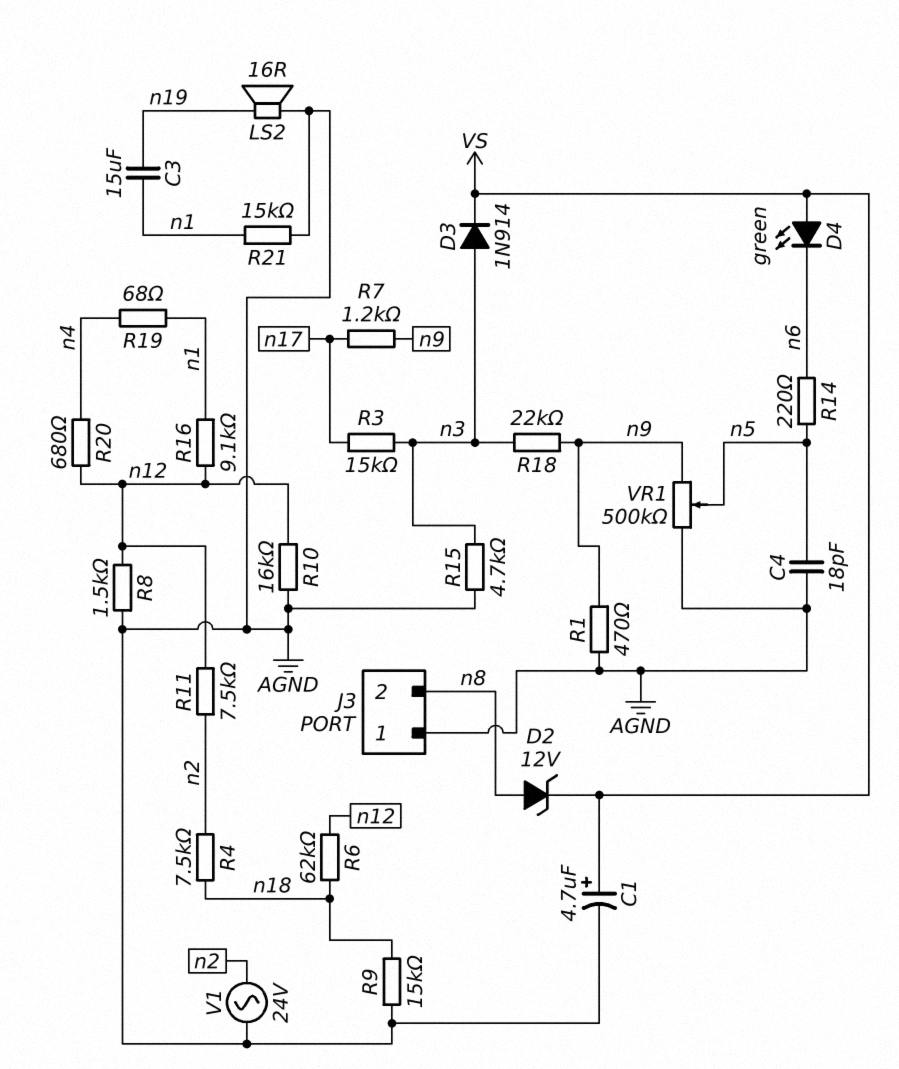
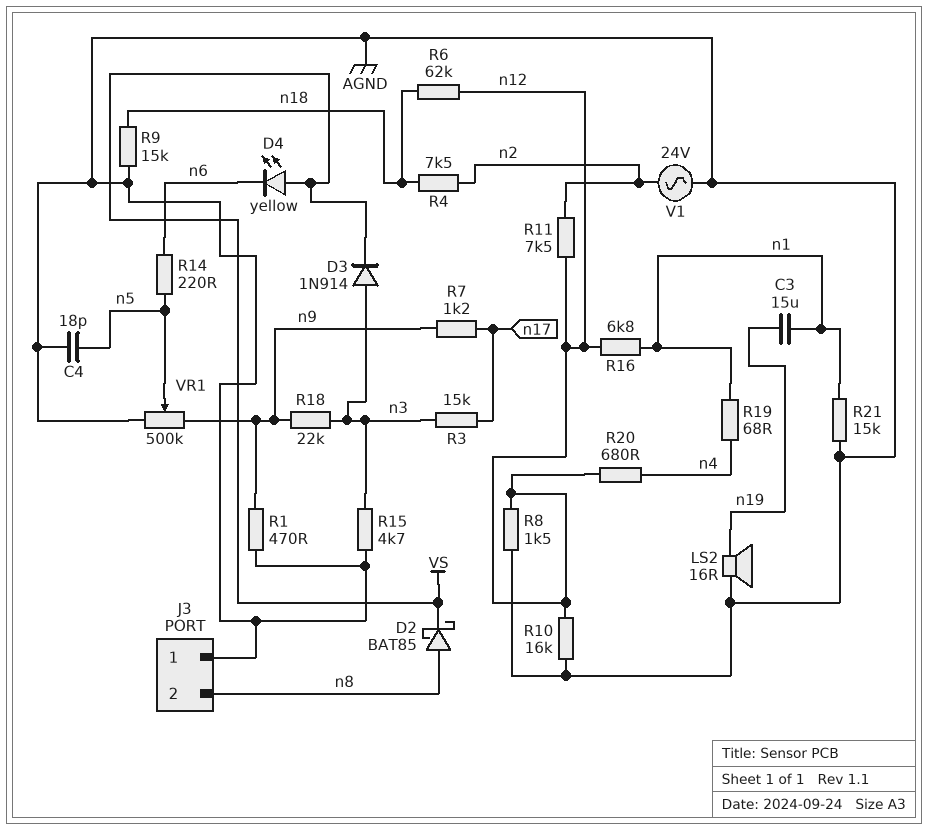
C1: 4.7uF (plus VS, minus AGND) -> none
D2: zener 12V (A n8, K VS) -> schottky BAT85 (A n8, K VS)
D4: LED green (A VS, K n6) -> LED yellow (A VS, K n6)
R16: 9.1k (n1, n12) -> 6.8k (n1, n12)

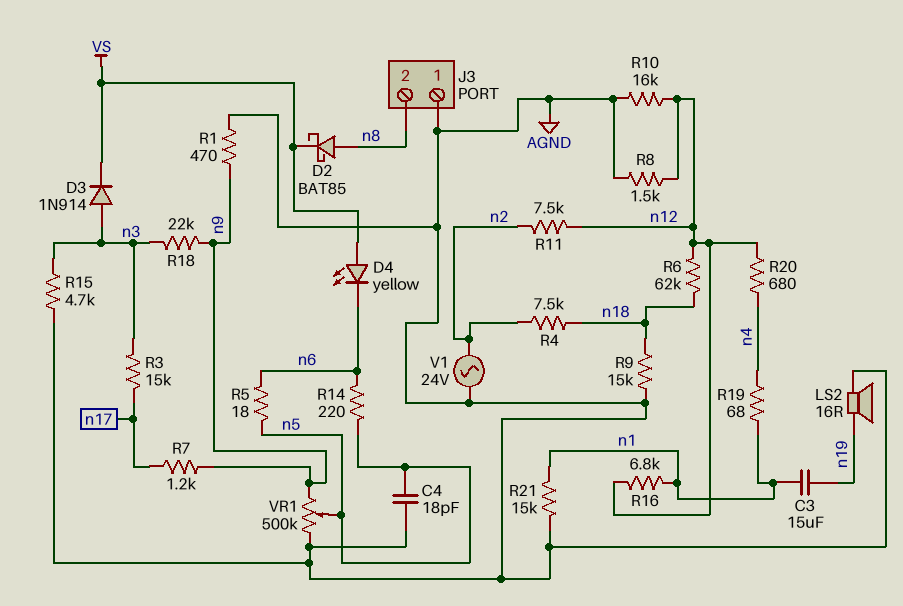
R5: none -> 18 (n5, n6)

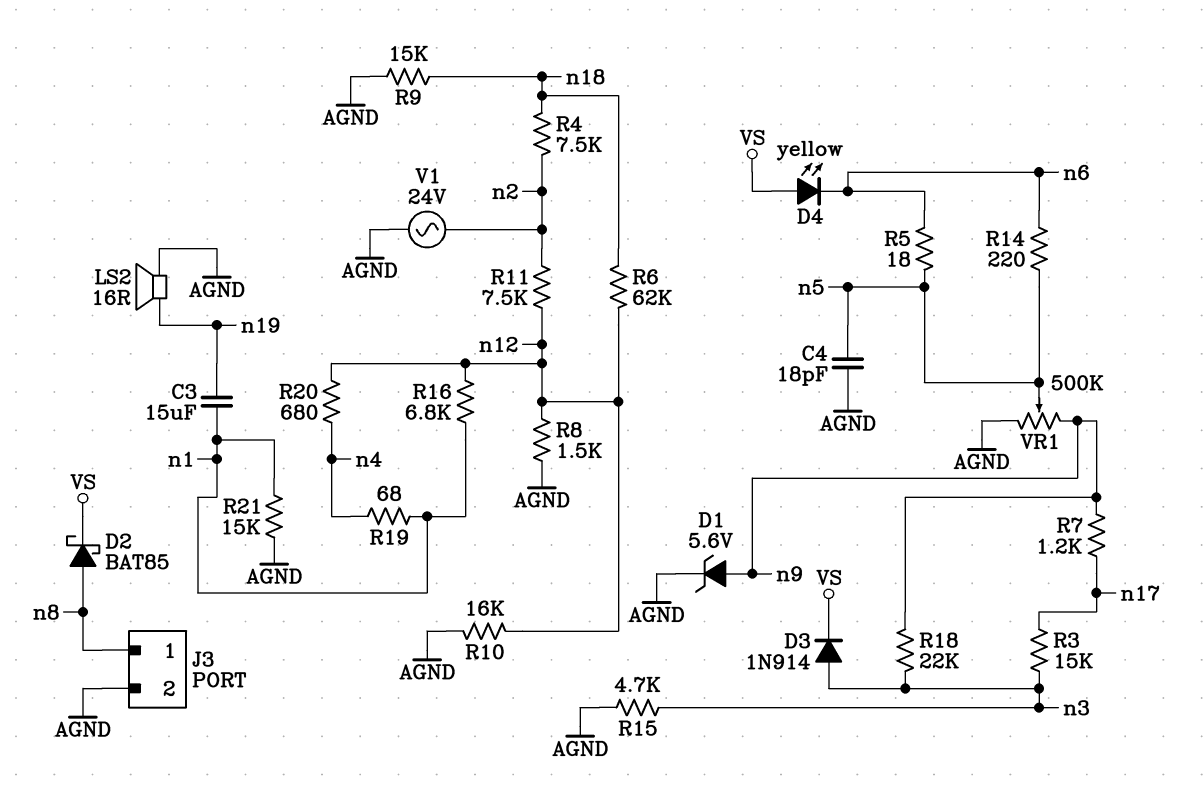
D1: none -> zener 5.6V (A n9, K AGND)
J3 pin 1: AGND -> n8
J3 pin 2: n8 -> AGND
R1: 470 (AGND, n9) -> none

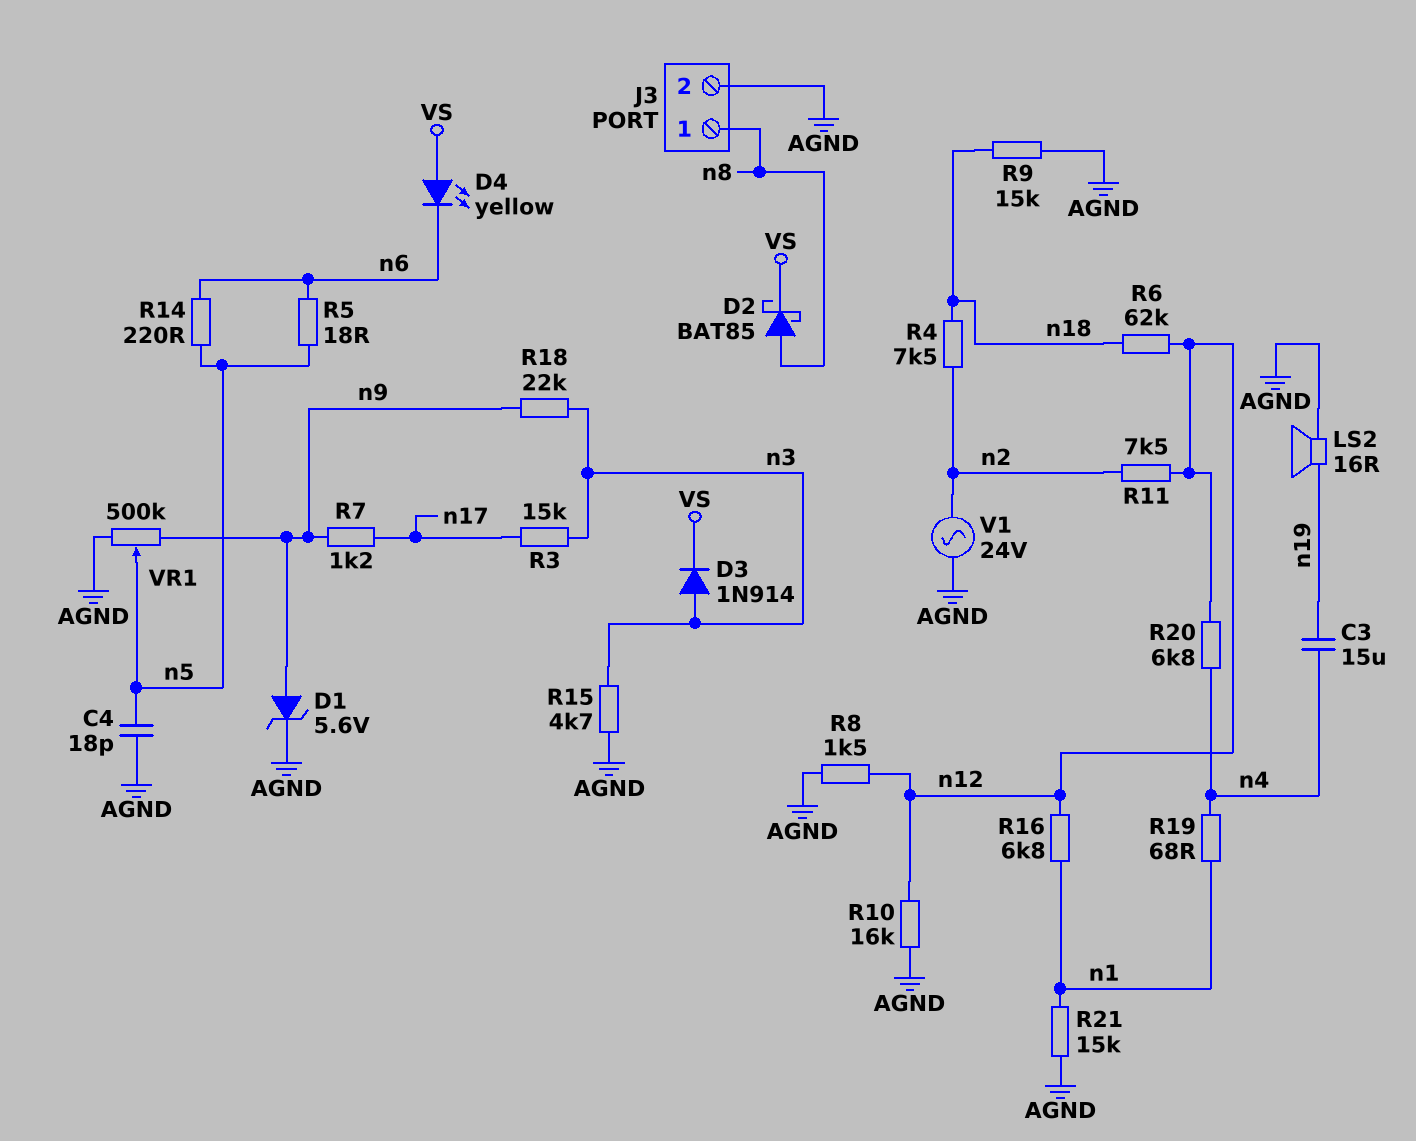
C3: 15uF (n1, n19) -> 15uF (n4, n19)
R20: 680 (n4, n12) -> 6.8k (n4, n12)

